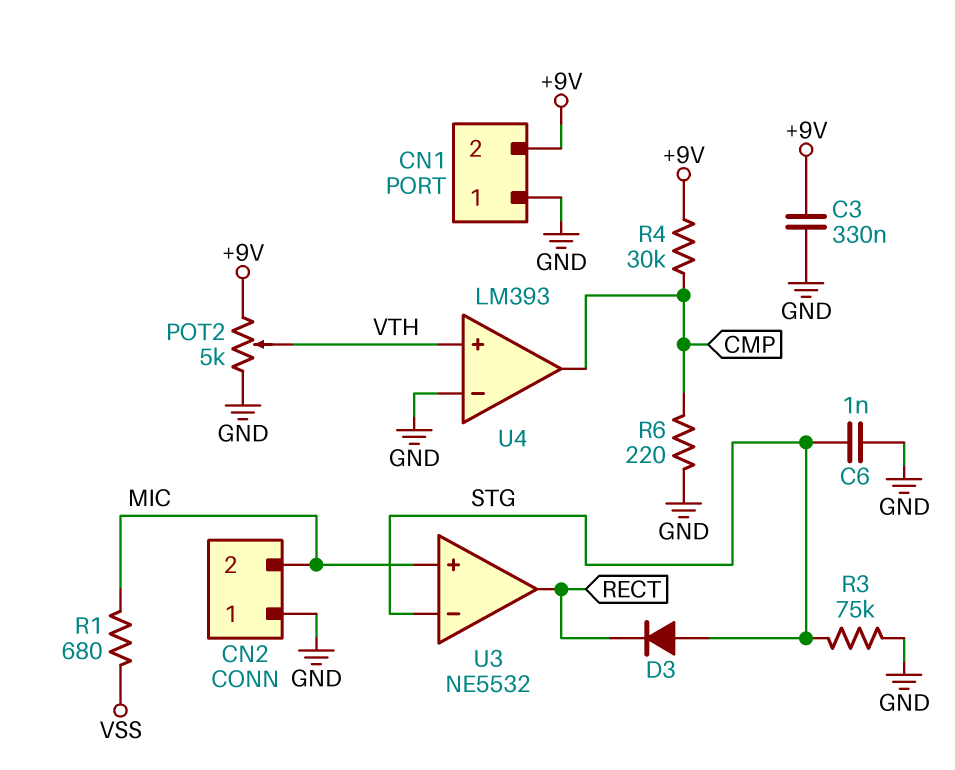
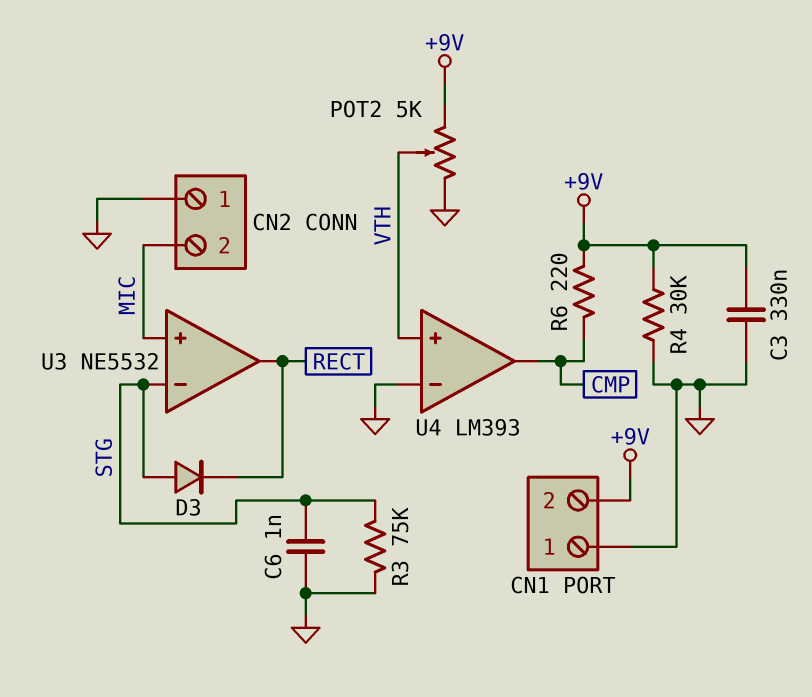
R1: 680 (MIC, VSS) -> none
R4: 30k (+9V, CMP) -> 30k (+9V, GND)
R6: 220 (CMP, GND) -> 220 (+9V, CMP)

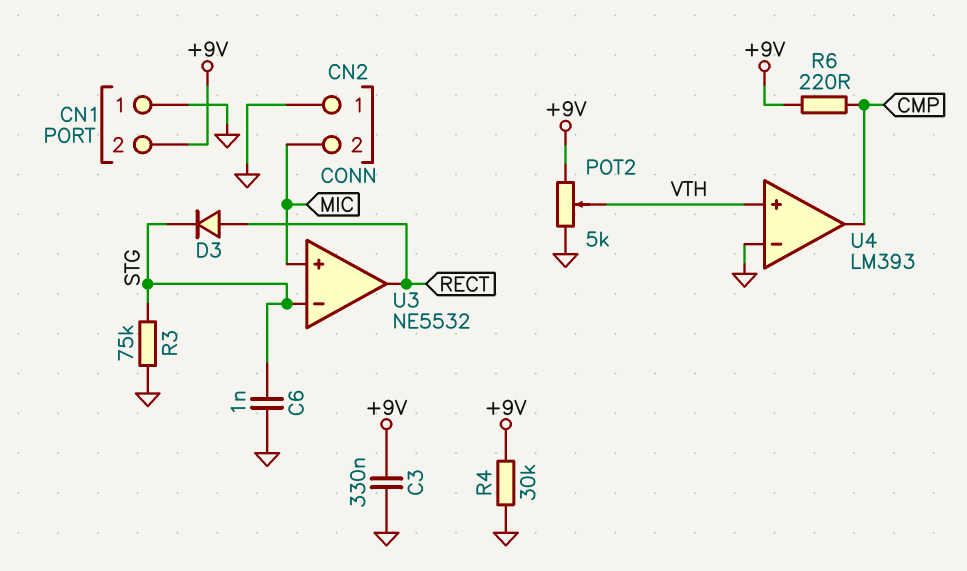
D3: diode (A STG, K RECT) -> diode (A RECT, K STG)

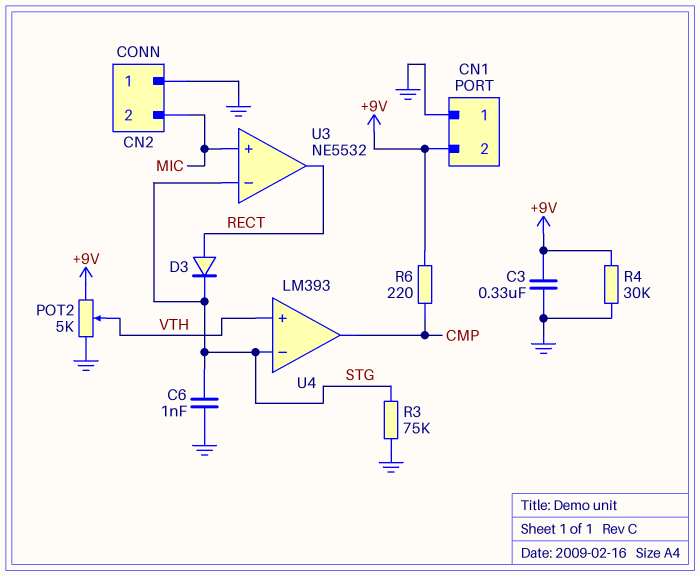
U4 pin in-: GND -> STG

